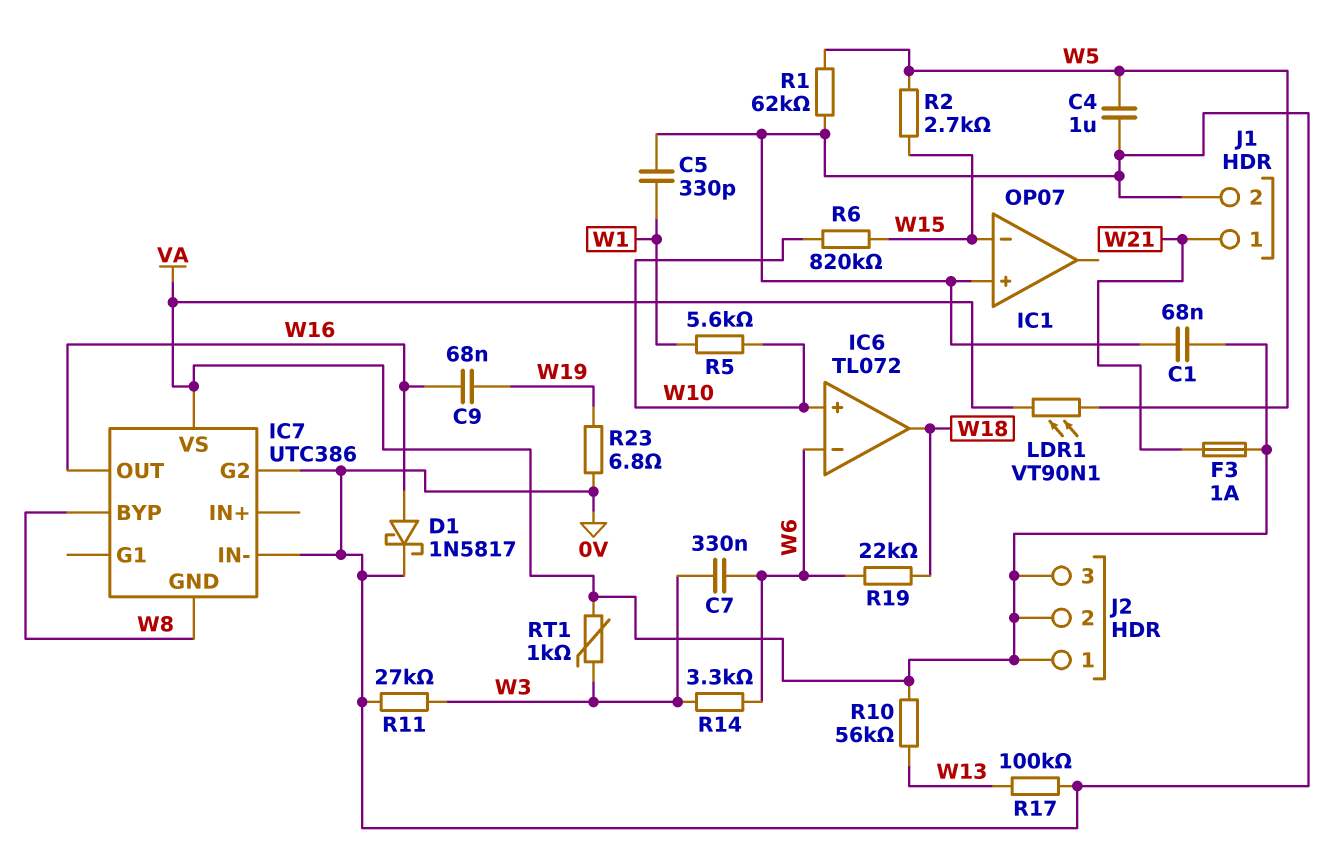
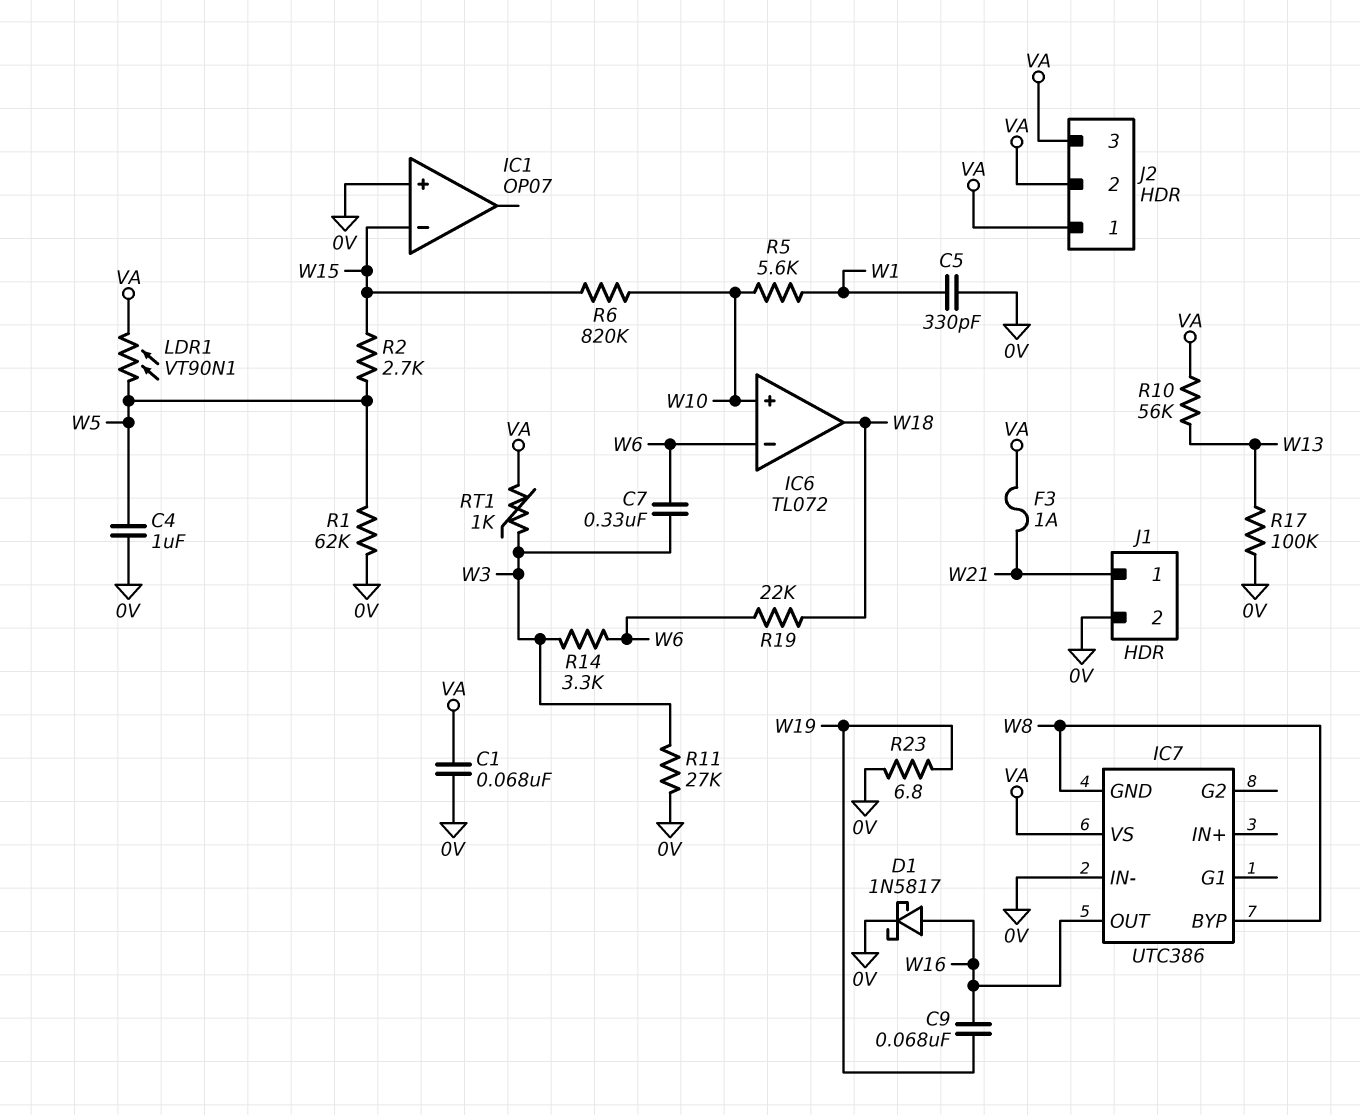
IC7 pin G2: 0V -> none

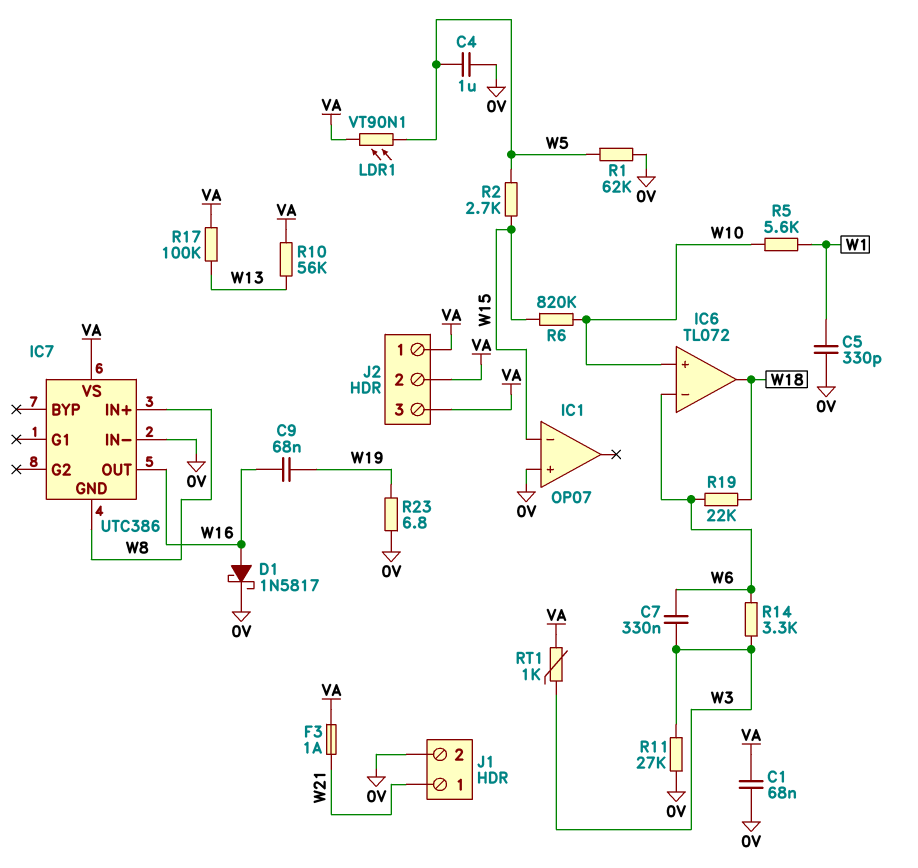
IC7 pin BYP: W8 -> none
IC7 pin IN+: none -> W8
R17: 100k (0V, W13) -> 100k (VA, W13)

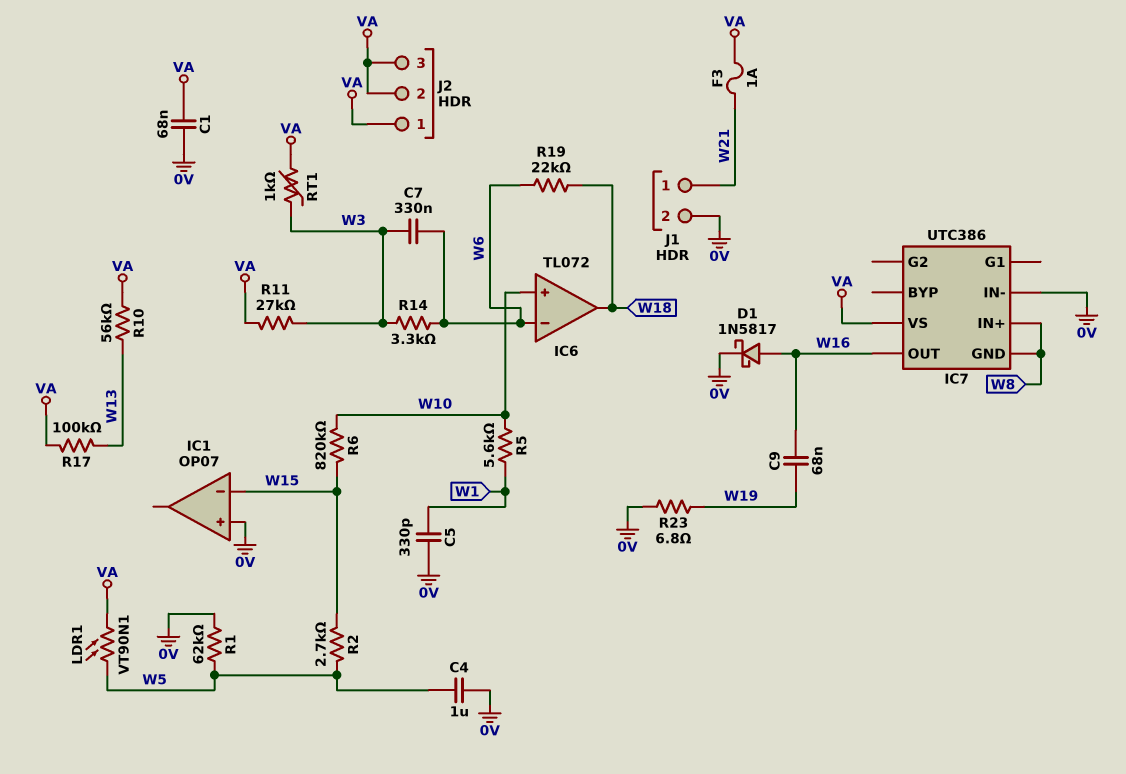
R11: 27k (0V, W3) -> 27k (VA, W3)

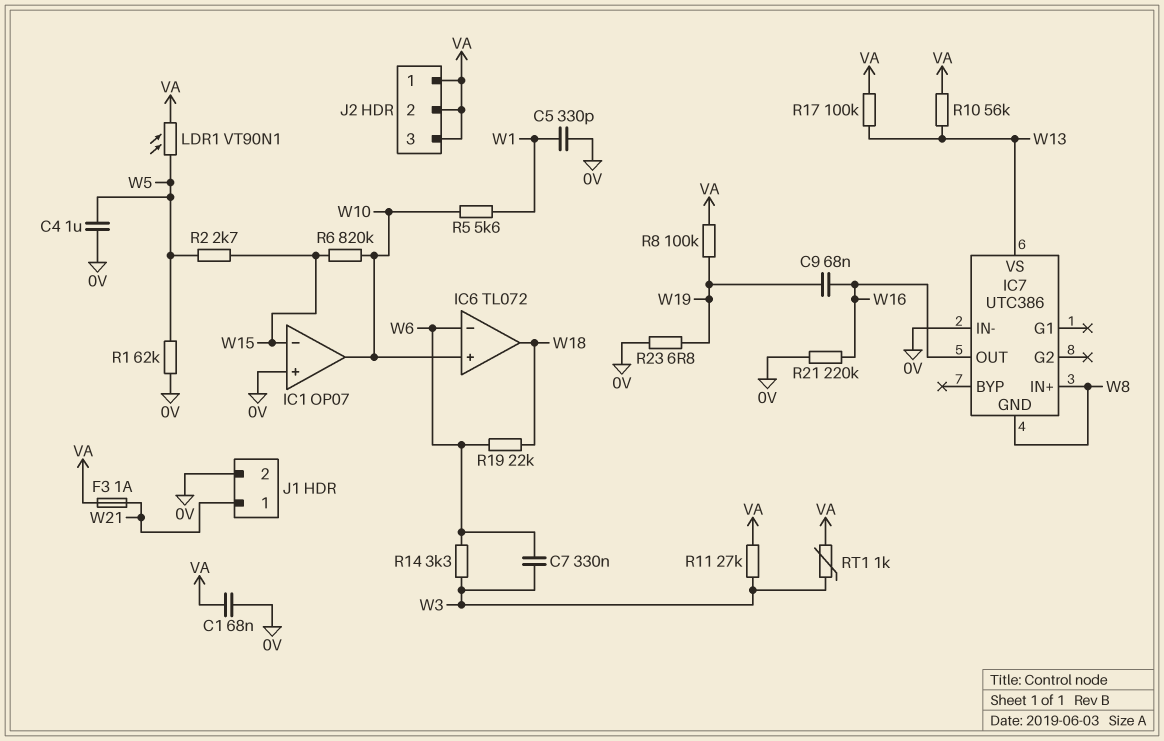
D1: schottky 1N5817 (A W16, K 0V) -> none
IC1 pin out: none -> W10
IC7 pin VS: VA -> W13
R8: none -> 100k (VA, W19)
R21: none -> 220k (0V, W16)

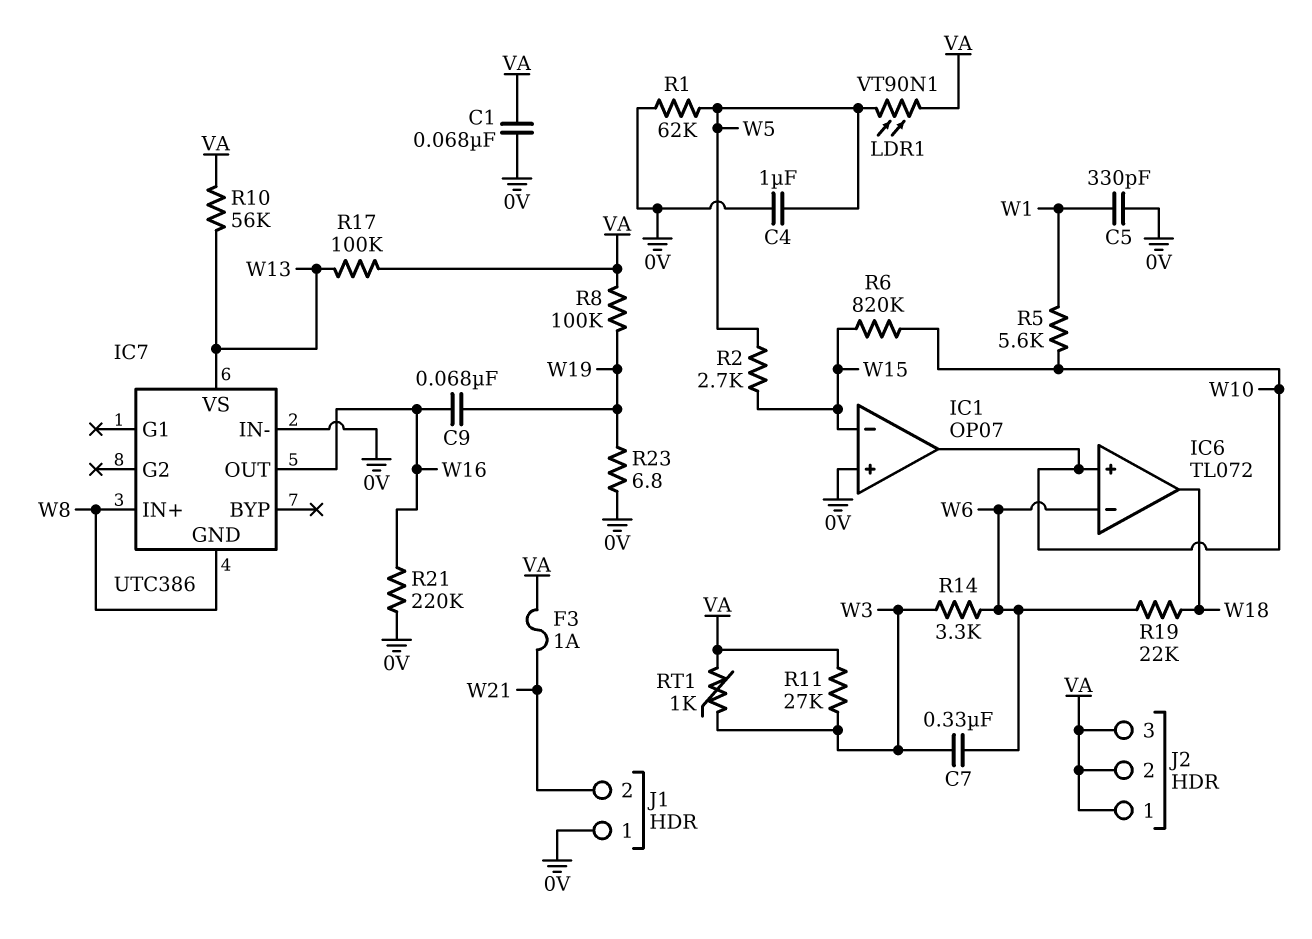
J1 pin 1: W21 -> 0V
J1 pin 2: 0V -> W21

